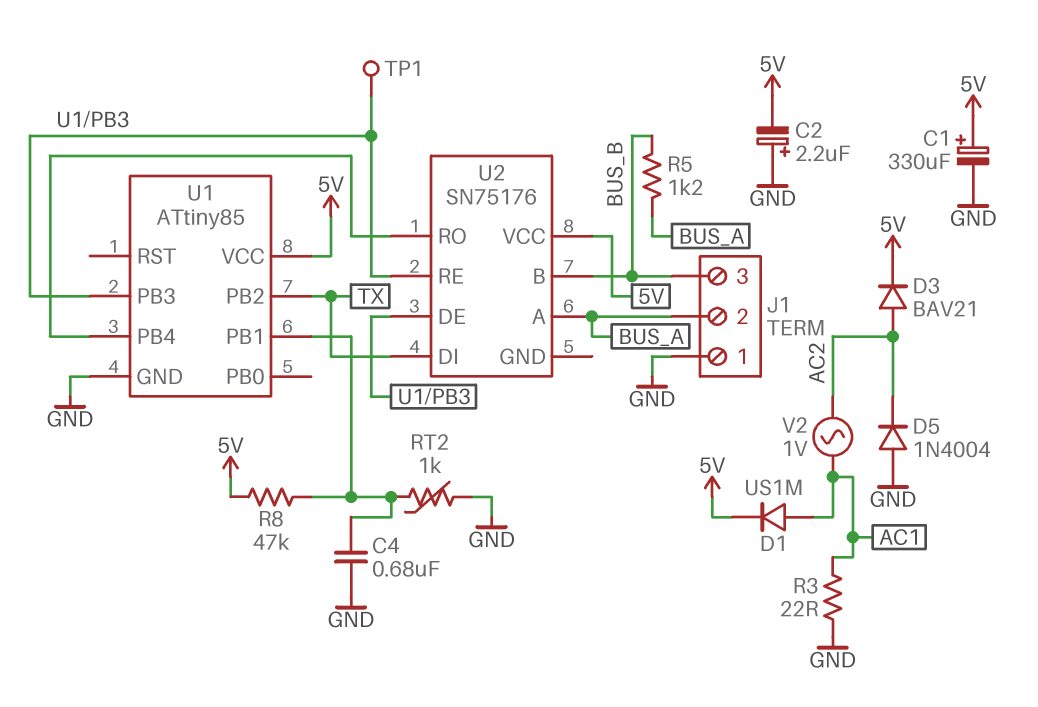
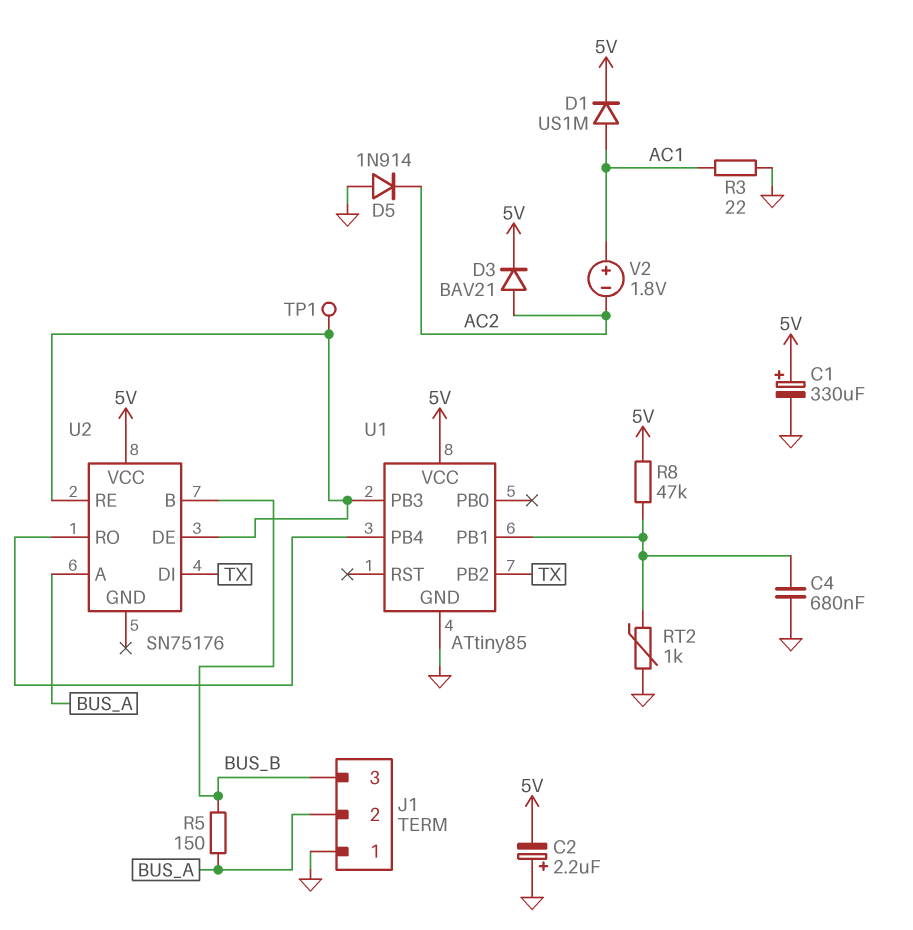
D5: diode 1N4004 (A GND, K AC2) -> diode 1N914 (A GND, K AC2)
R5: 1.2k (BUS_A, BUS_B) -> 150 (BUS_A, BUS_B)
V2: AC 1V (AC1, AC2) -> 1.8V (plus AC1, minus AC2)

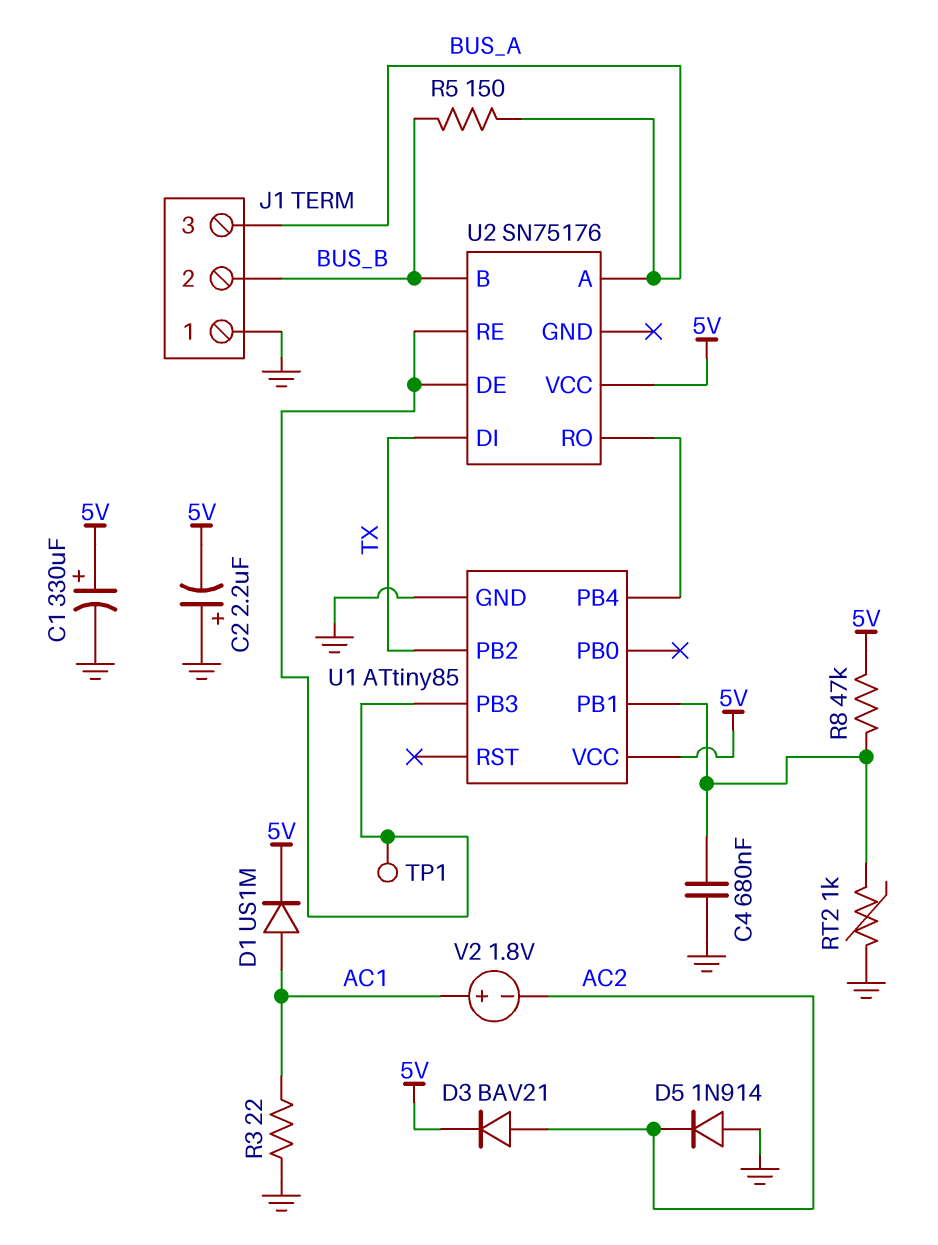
J1 pin 2: BUS_A -> BUS_B
J1 pin 3: BUS_B -> BUS_A

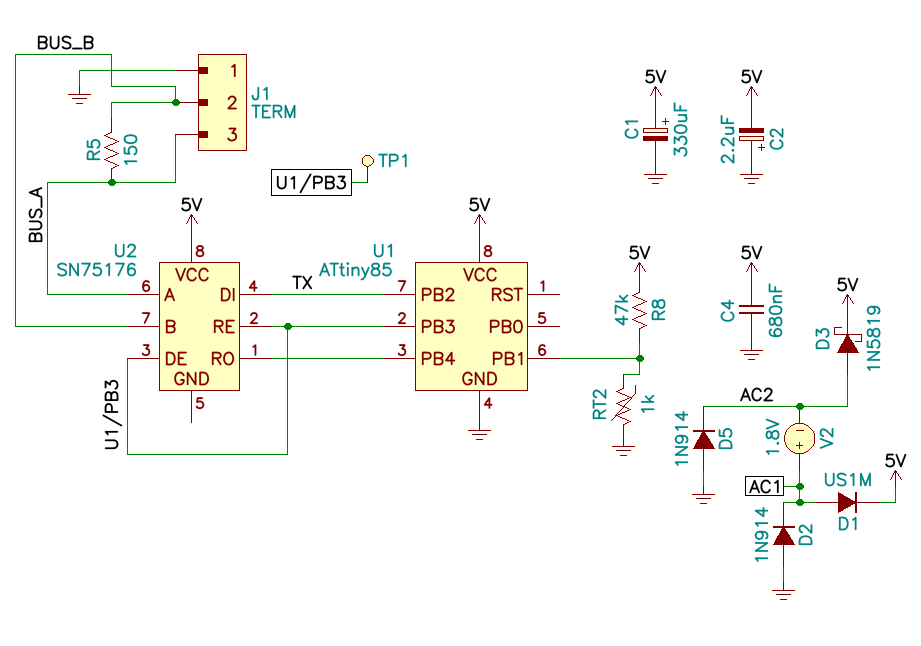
C4: 680nF (GND, U1/PB1) -> 680nF (5V, GND)
D2: none -> diode 1N914 (A GND, K AC1)
D3: diode BAV21 (A AC2, K 5V) -> schottky 1N5819 (A AC2, K 5V)
R3: 22 (AC1, GND) -> none

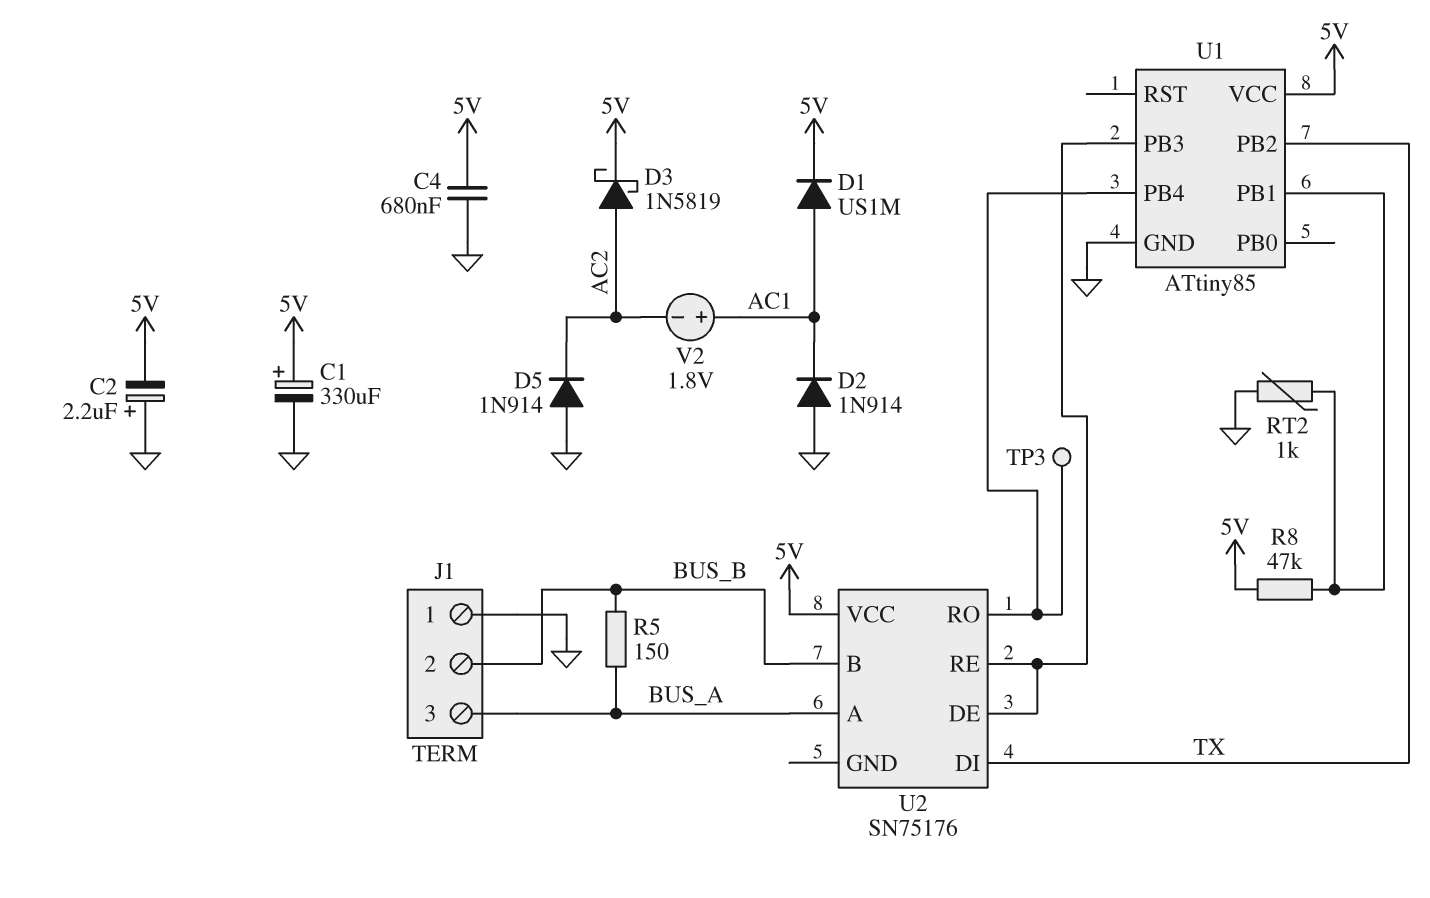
TP1: test point (U1/PB3) -> none
TP3: none -> test point (U1/PB4)

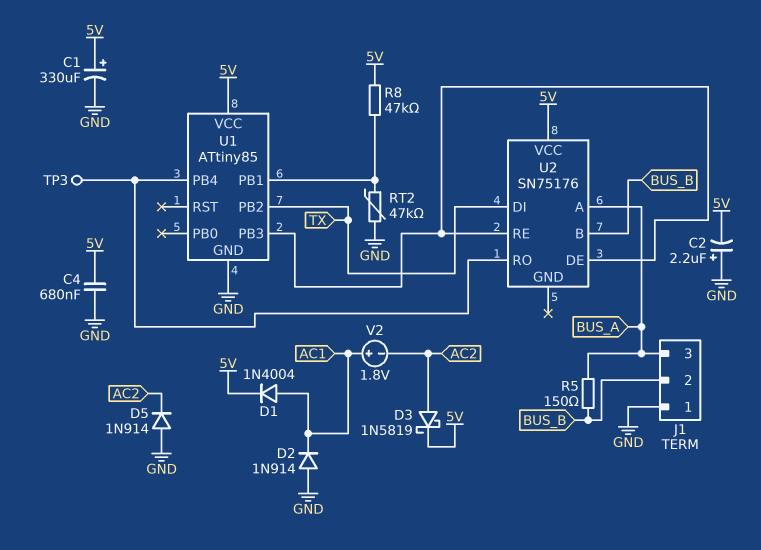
D1: diode US1M (A AC1, K 5V) -> diode 1N4004 (A AC1, K 5V)
RT2: 1k (GND, U1/PB1) -> 47k (GND, U1/PB1)

